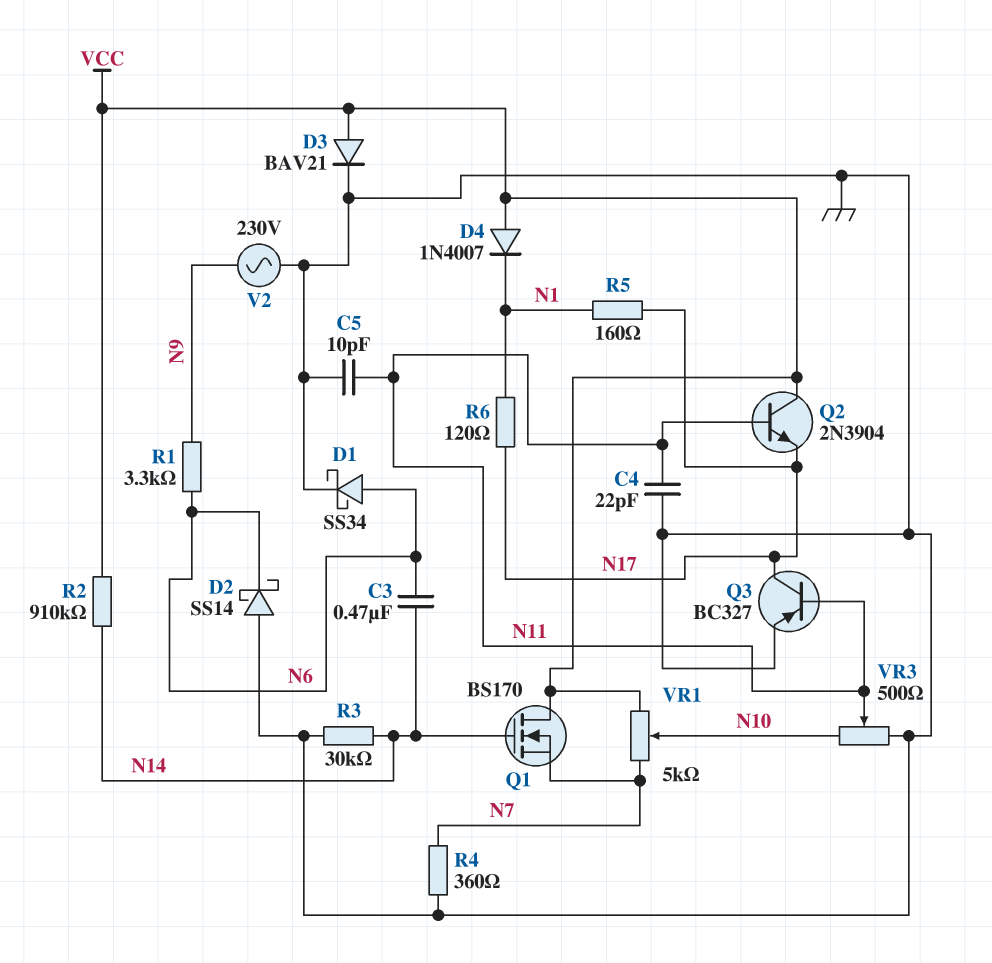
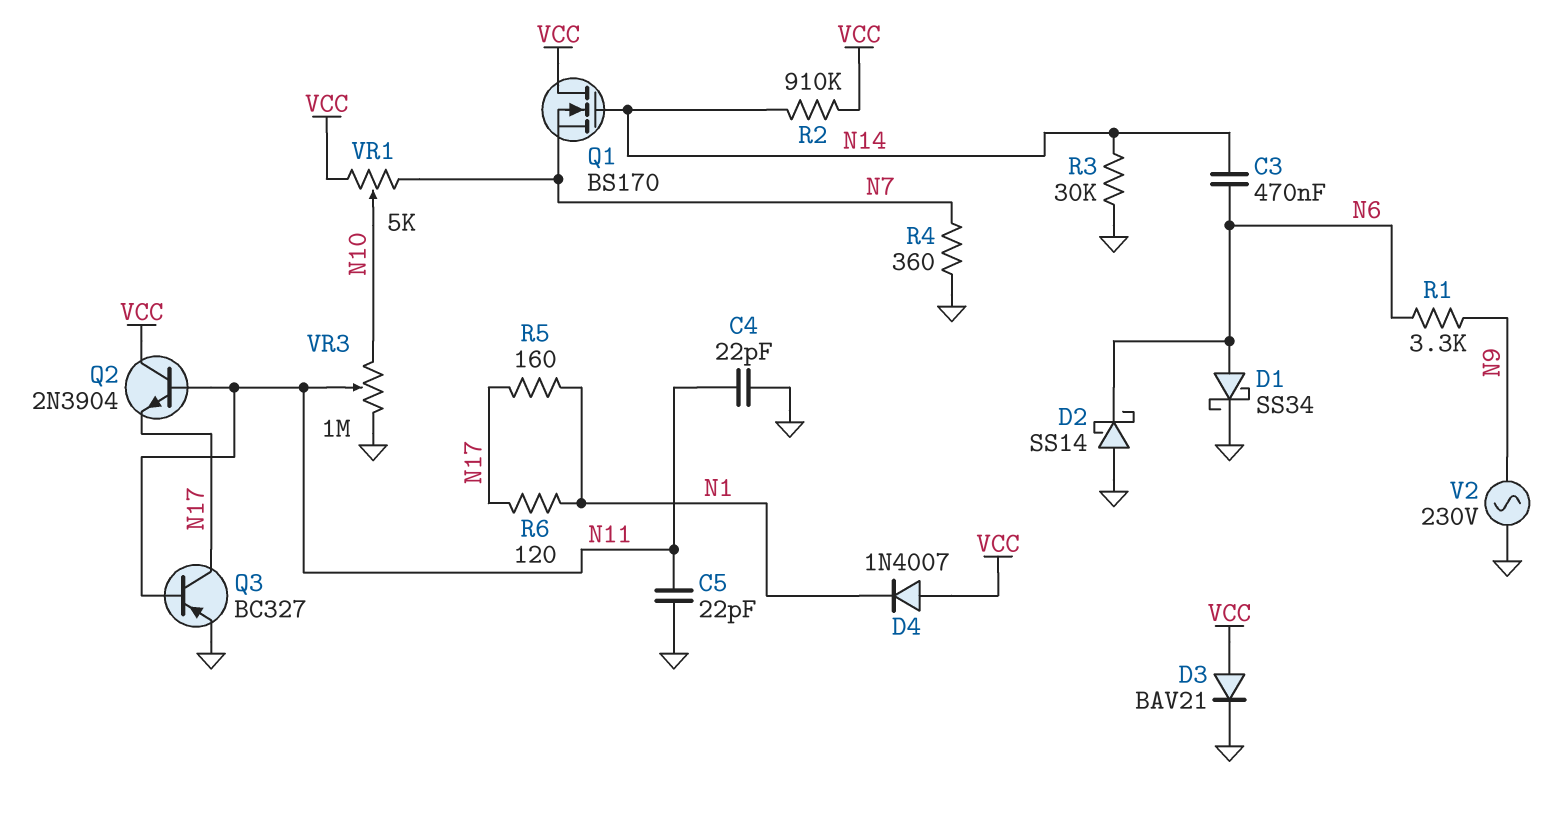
C5: 10pF (GND, N11) -> 22pF (GND, N11)
VR3: 500 (GND, N10, wiper N11) -> 1M (GND, N10, wiper N11)

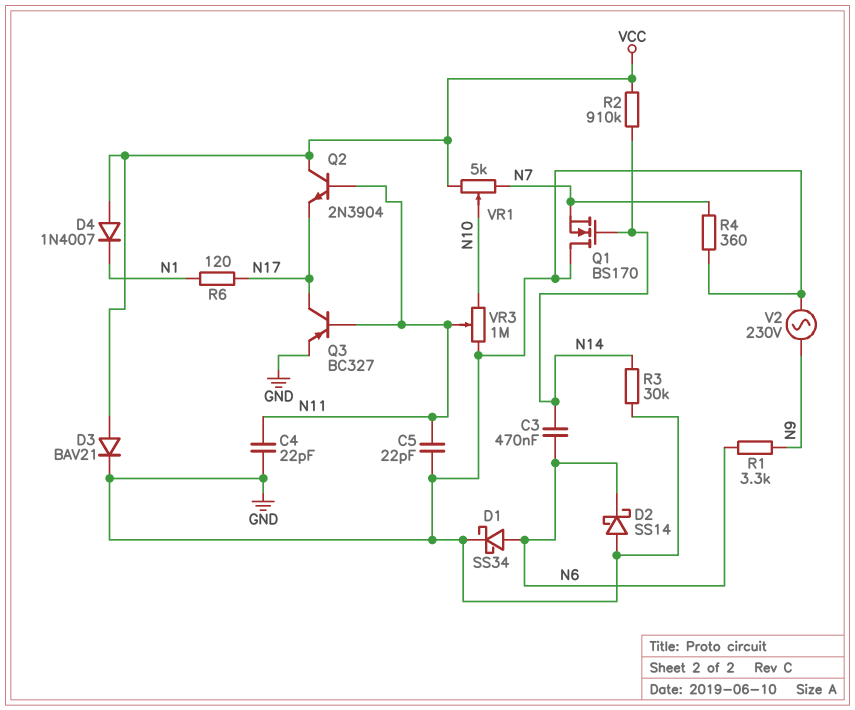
Q1: NMOS BS170 (G N14, D VCC, S N7) -> NMOS BS170 (G N14, D GND, S N7)
R5: 160 (N1, N17) -> none

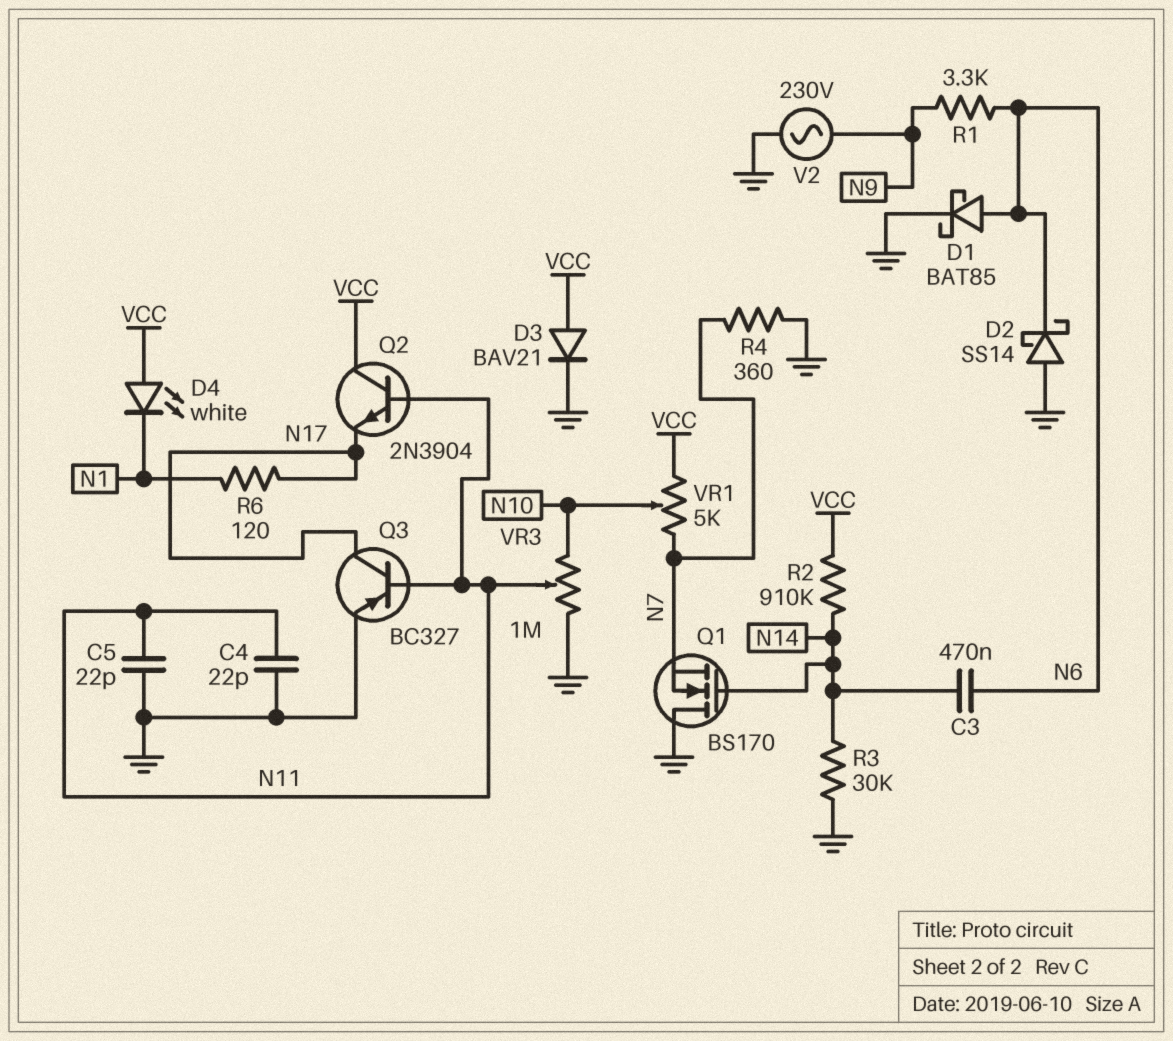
D1: schottky SS34 (A N6, K GND) -> schottky BAT85 (A N6, K GND)
D4: diode 1N4007 (A VCC, K N1) -> LED white (A VCC, K N1)

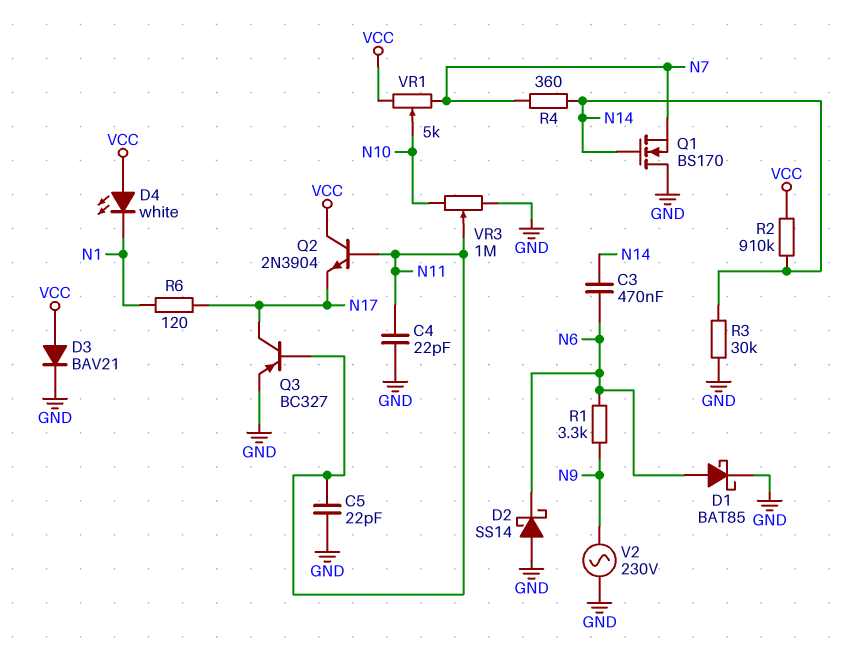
R4: 360 (GND, N7) -> 360 (N7, N14)

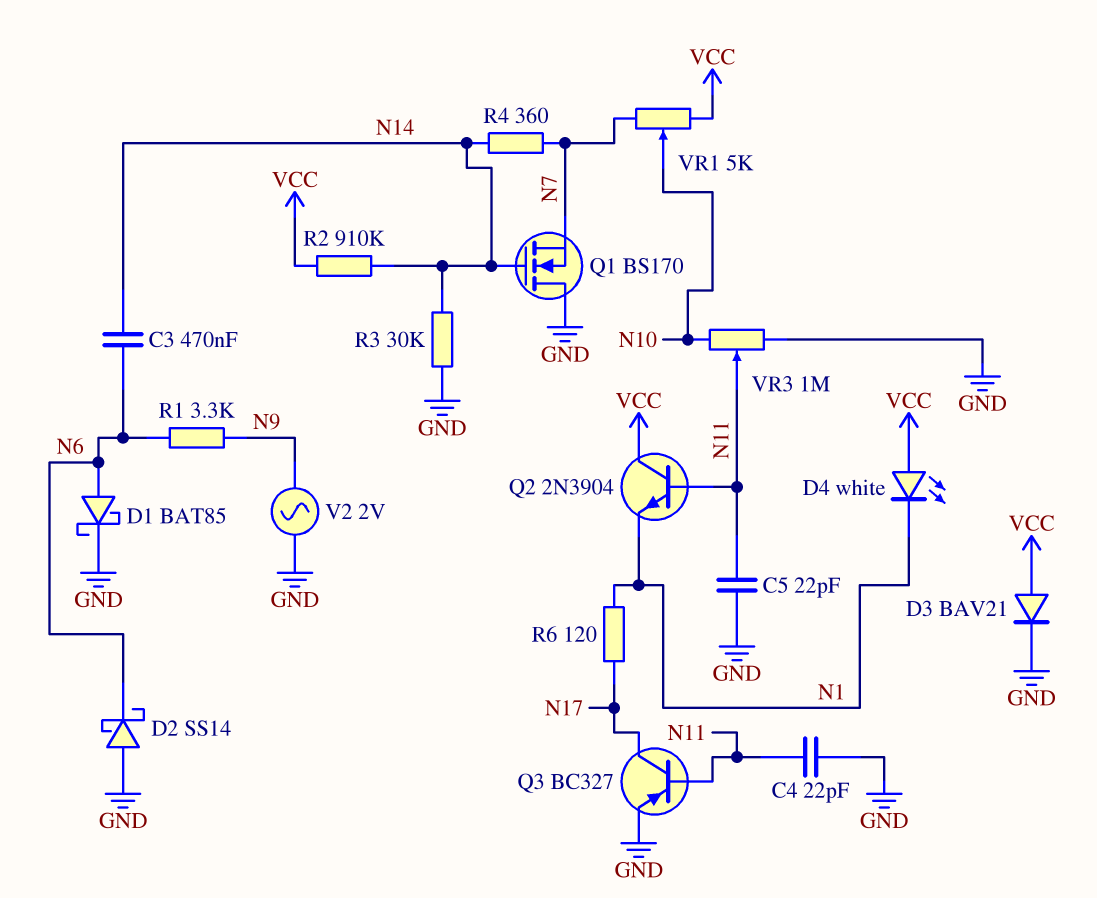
Q2: NPN 2N3904 (B N11, C VCC, E N17) -> NPN 2N3904 (B N11, C VCC, E N1)
V2: AC 230V (GND, N9) -> AC 2V (GND, N9)

